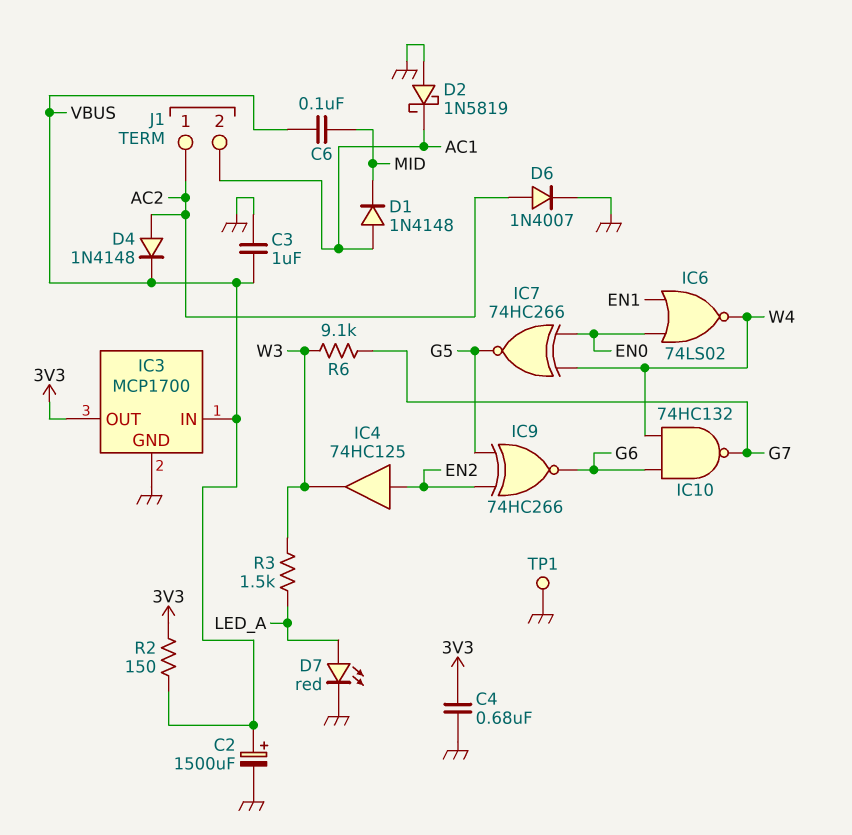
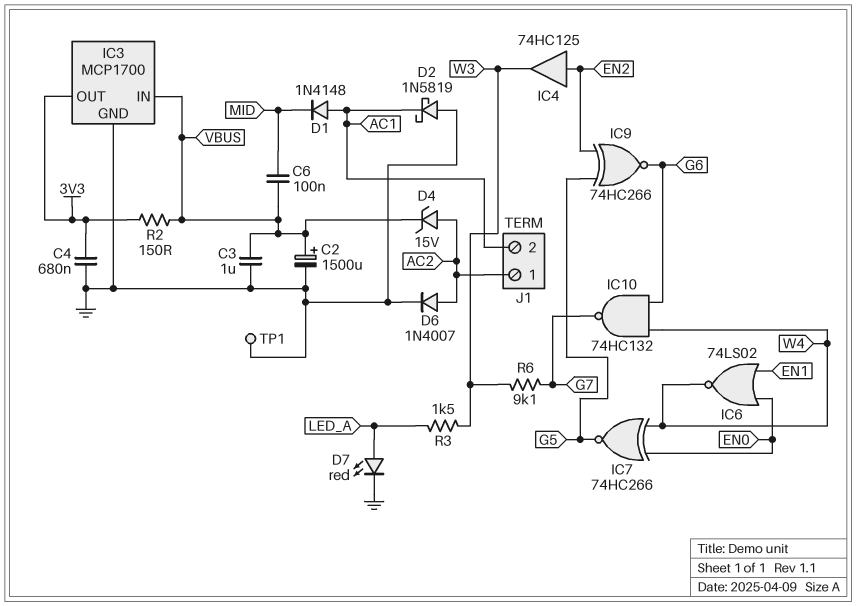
D4: diode 1N4148 (A AC2, K VBUS) -> zener 15V (A AC2, K VBUS)

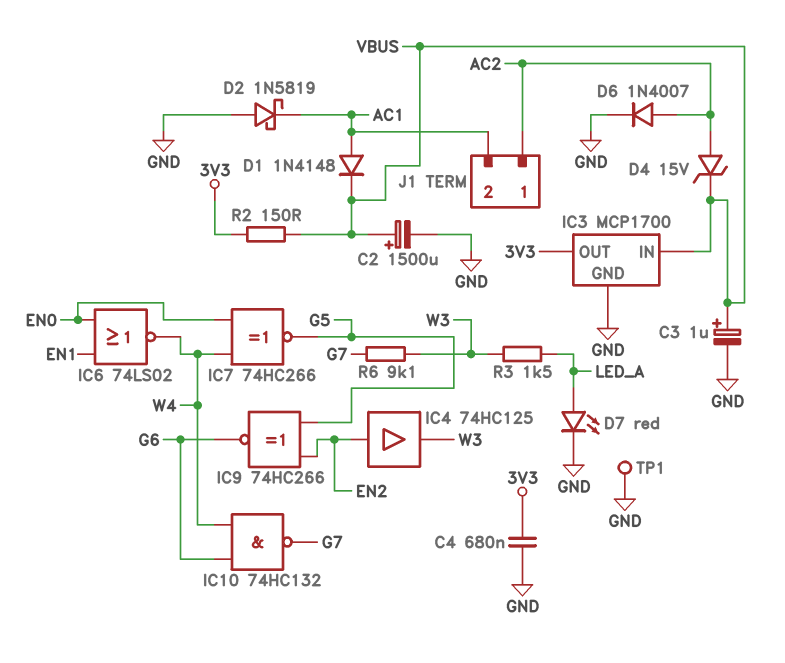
C3: 1uF (GND, VBUS) -> 1uF (plus VBUS, minus GND)
C6: 100nF (MID, VBUS) -> none
D1: diode 1N4148 (A AC1, K MID) -> diode 1N4148 (A AC1, K VBUS)

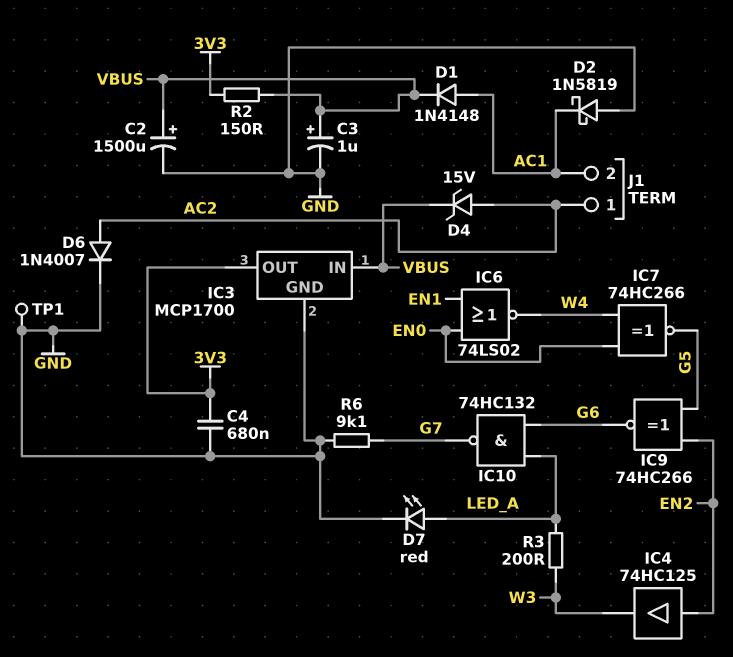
IC10: NAND 74HC132 (in G6, in W4, out G7) -> NAND 74HC132 (in G6, in LED_A, out G7)
R3: 1.5k (LED_A, W3) -> 200 (LED_A, W3)
R6: 9.1k (G7, W3) -> 9.1k (G7, GND)

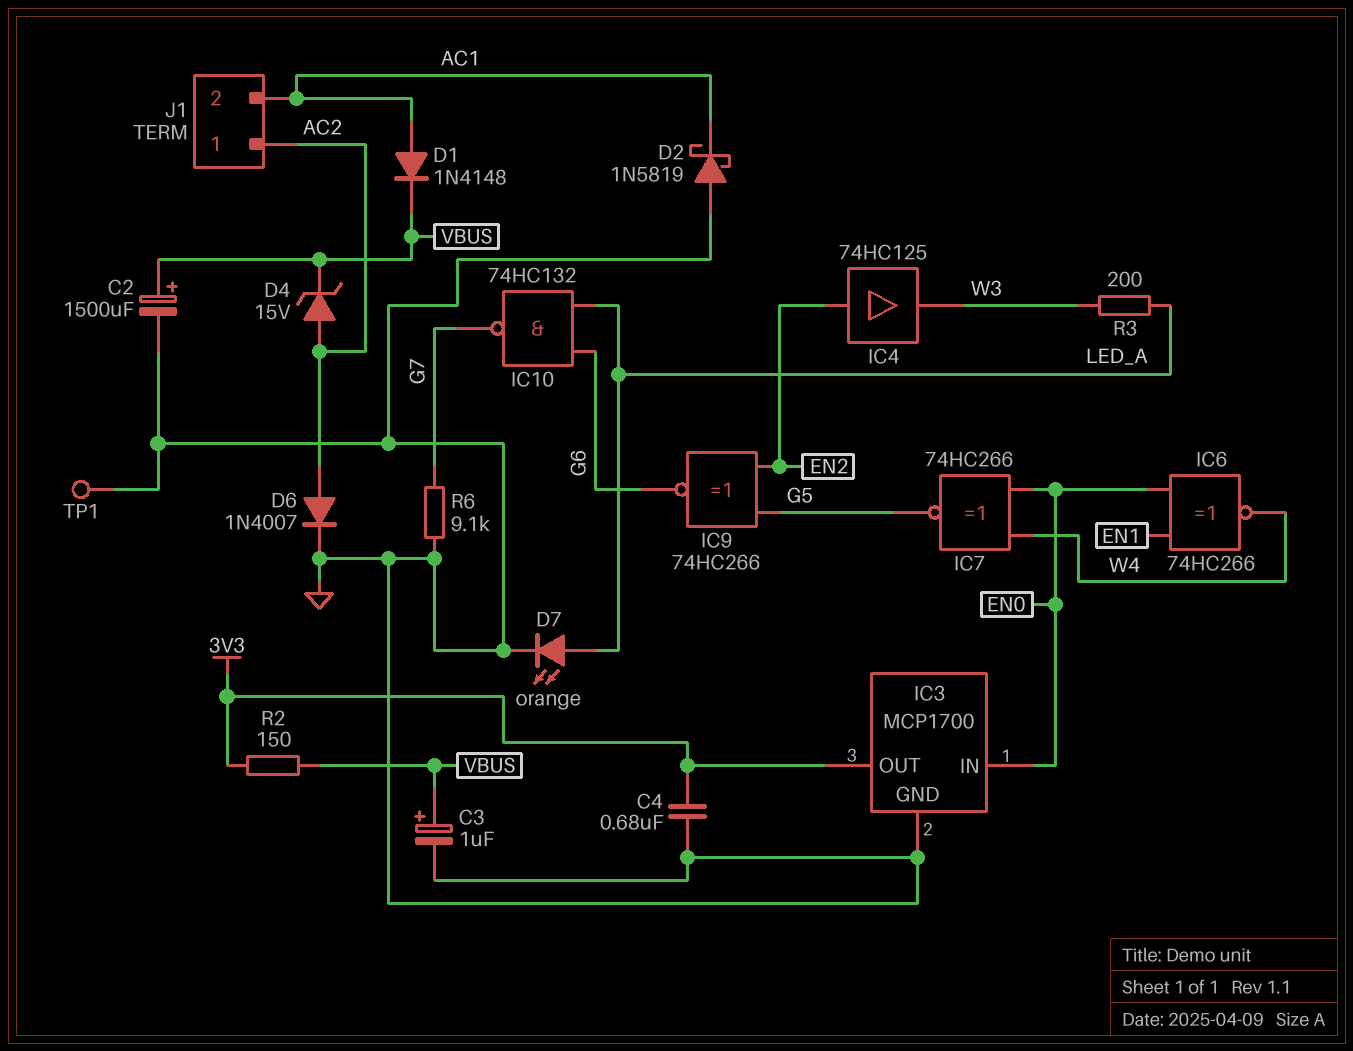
D7: LED red (A LED_A, K GND) -> LED orange (A LED_A, K GND)
IC3 pin IN: VBUS -> EN0
IC6: NOR 74LS02 (in EN0, in EN1, out W4) -> XNOR 74HC266 (in EN0, in EN1, out W4)

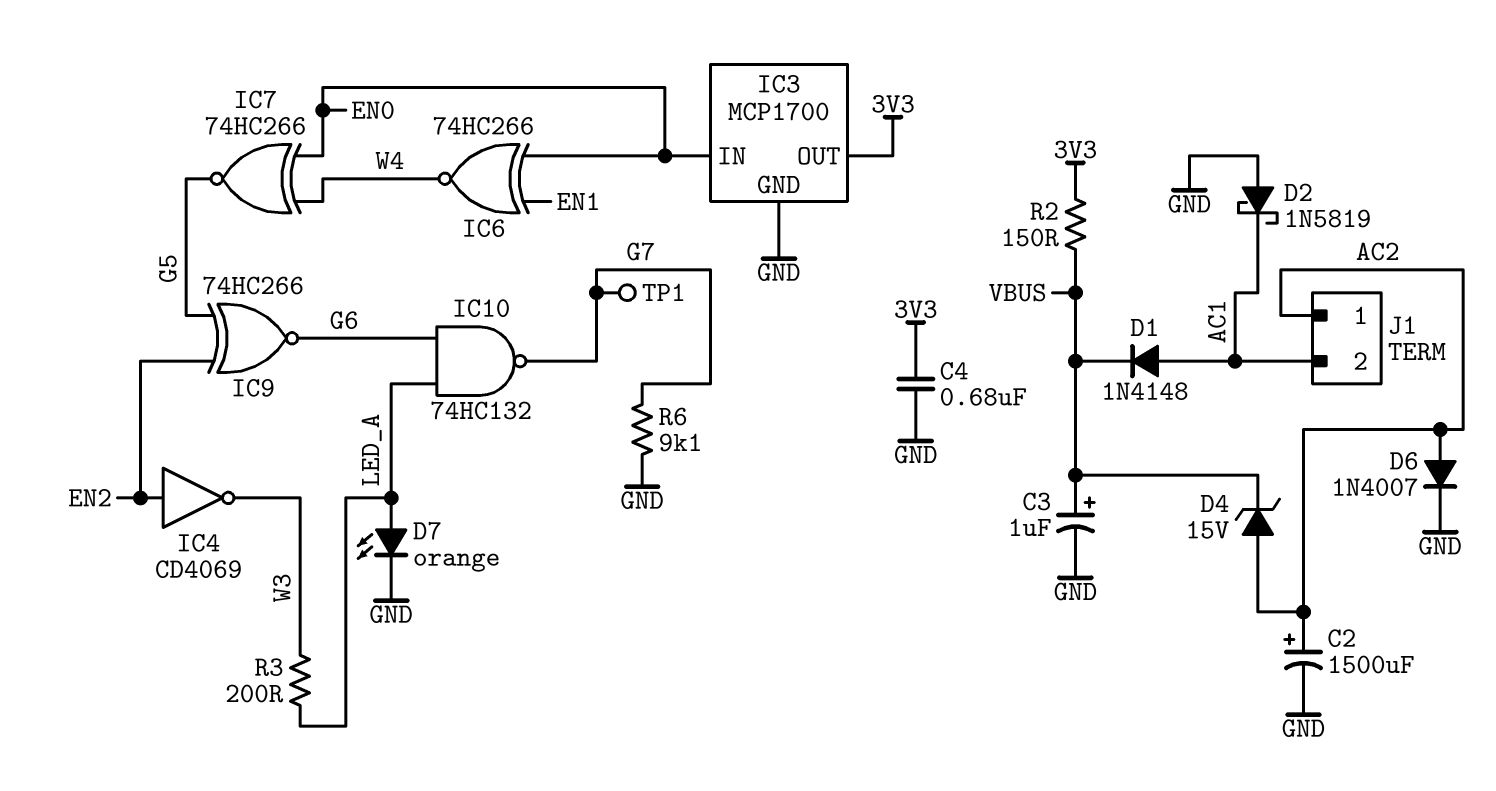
C2: 1500uF (plus VBUS, minus GND) -> 1500uF (plus AC2, minus GND)
IC4: buffer 74HC125 (in EN2, out W3) -> NOT CD4069 (in EN2, out W3)
TP1: test point (GND) -> test point (G7)

